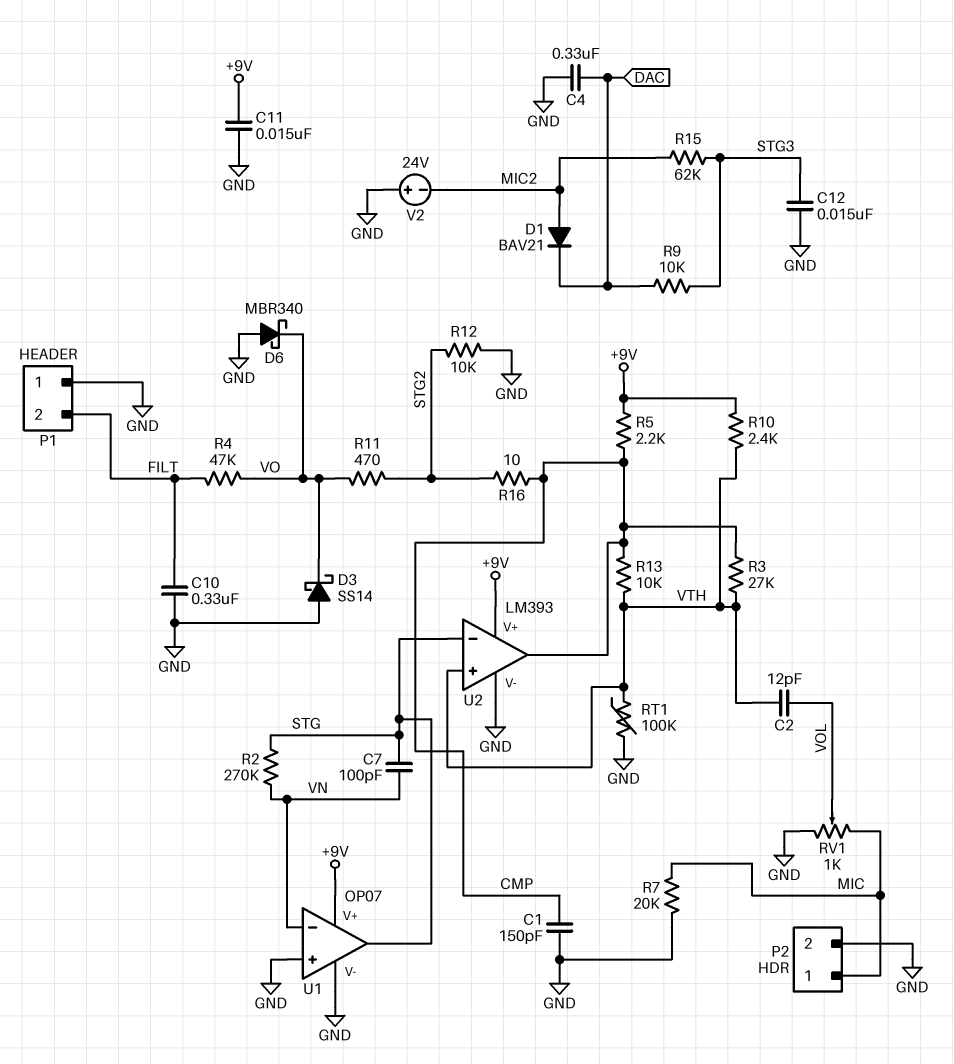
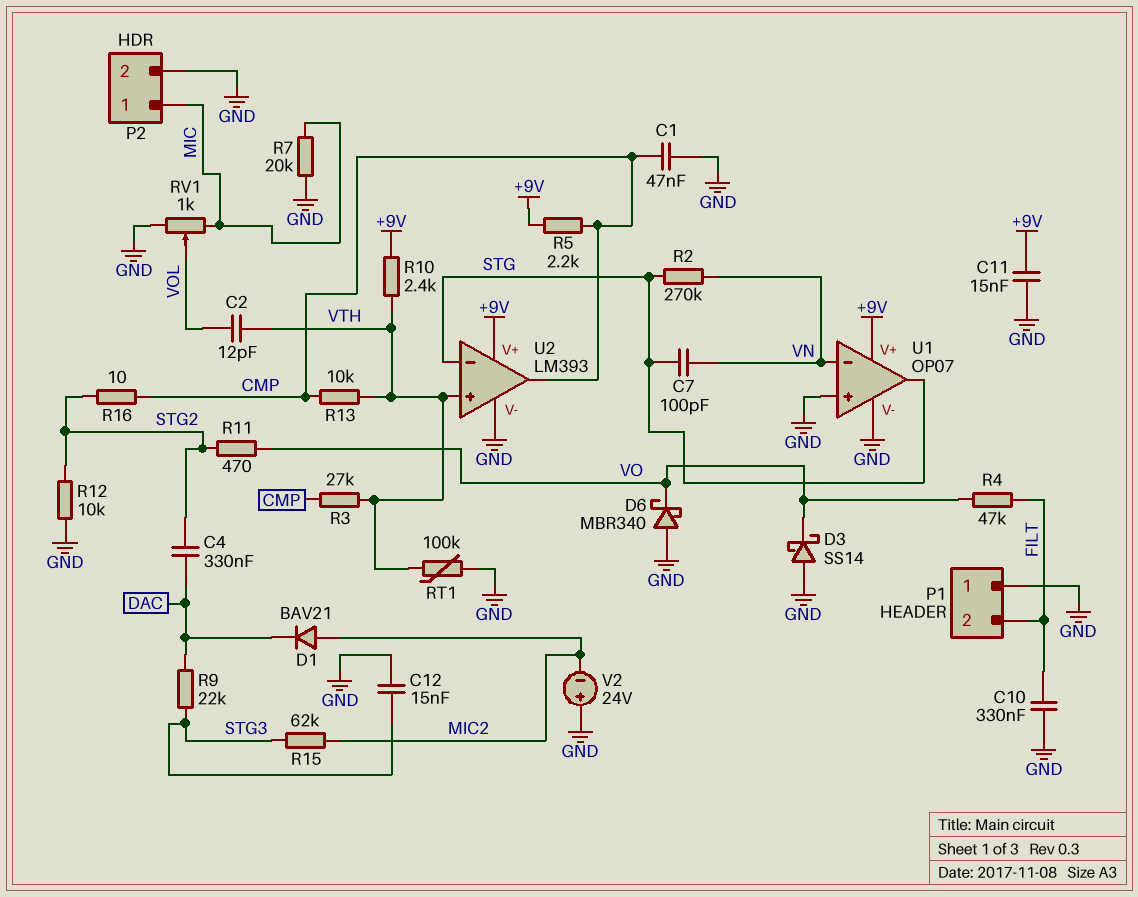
C1: 150pF (CMP, GND) -> 47nF (CMP, GND)
C4: 330nF (DAC, GND) -> 330nF (DAC, STG2)
R9: 10k (DAC, STG3) -> 22k (DAC, STG3)

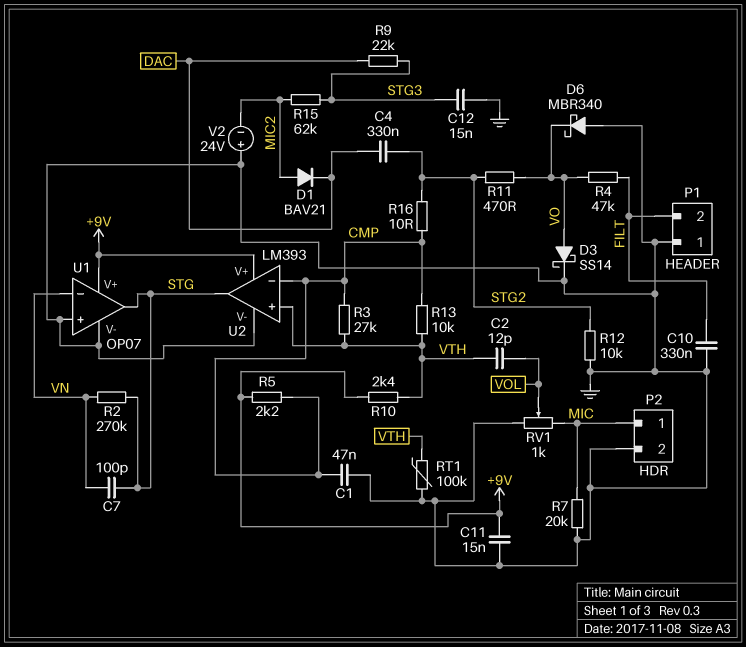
D3: schottky SS14 (A GND, K VO) -> schottky SS14 (A VO, K GND)
U2 pin in-: STG -> CMP
U2 pin out: CMP -> STG

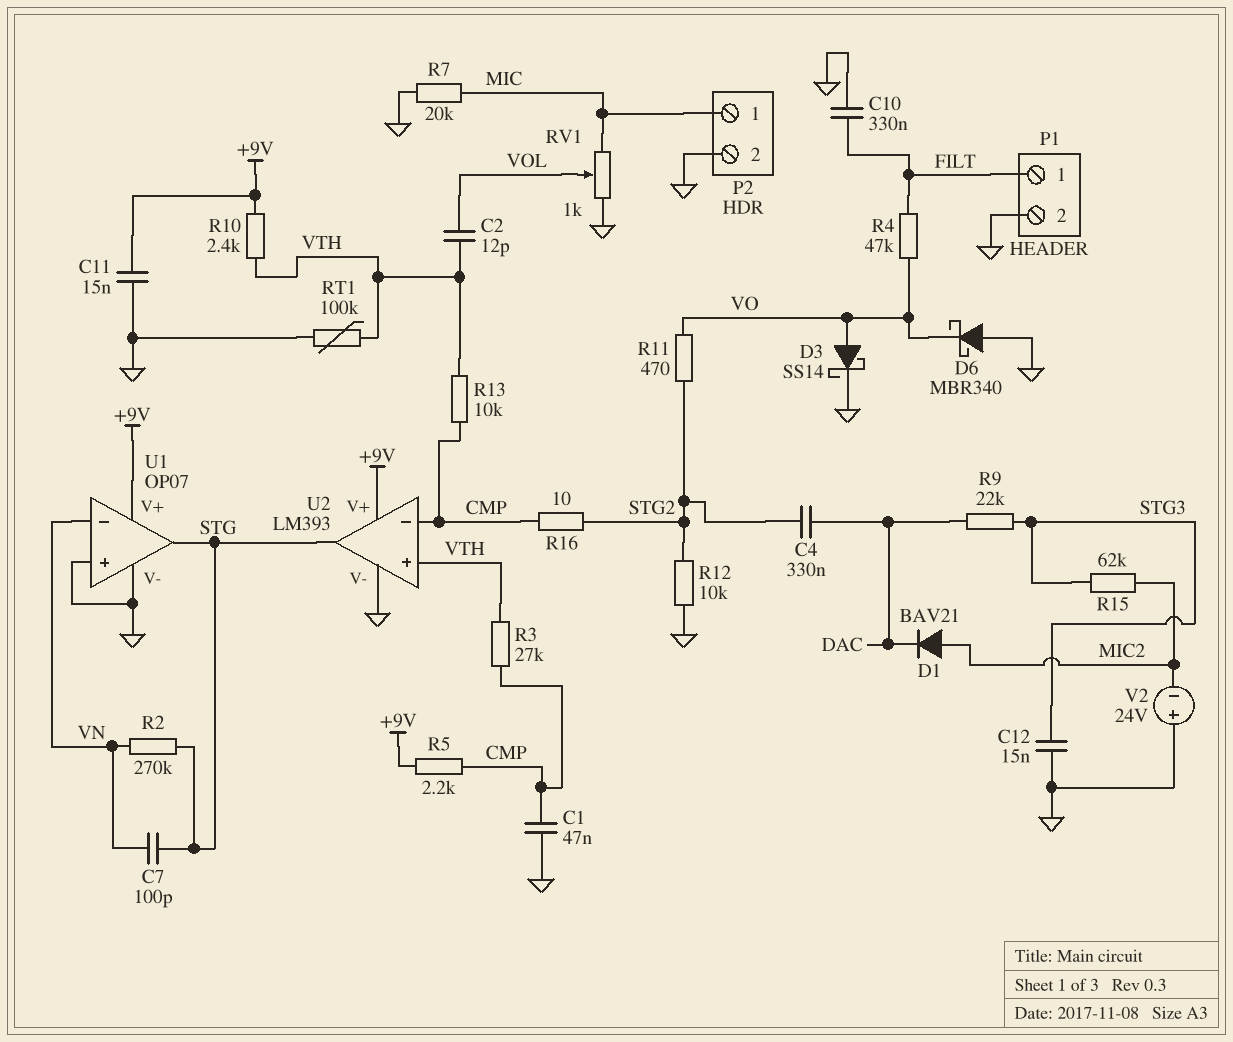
P1 pin 1: GND -> FILT
P1 pin 2: FILT -> GND

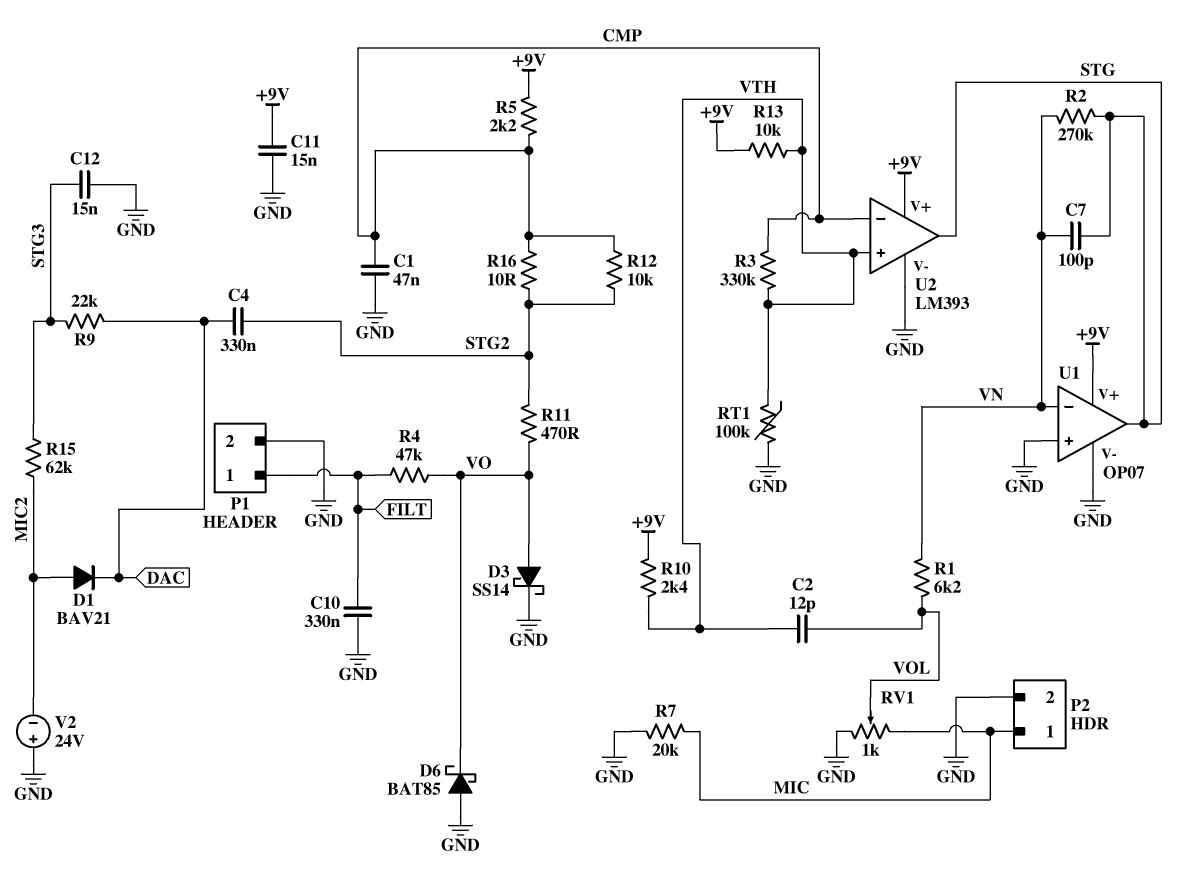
D6: schottky MBR340 (A GND, K VO) -> schottky BAT85 (A GND, K VO)
R1: none -> 6.2k (VN, VOL)
R3: 27k (CMP, VTH) -> 330k (CMP, VTH)
R12: 10k (GND, STG2) -> 10k (CMP, STG2)
R13: 10k (CMP, VTH) -> 10k (+9V, VTH)

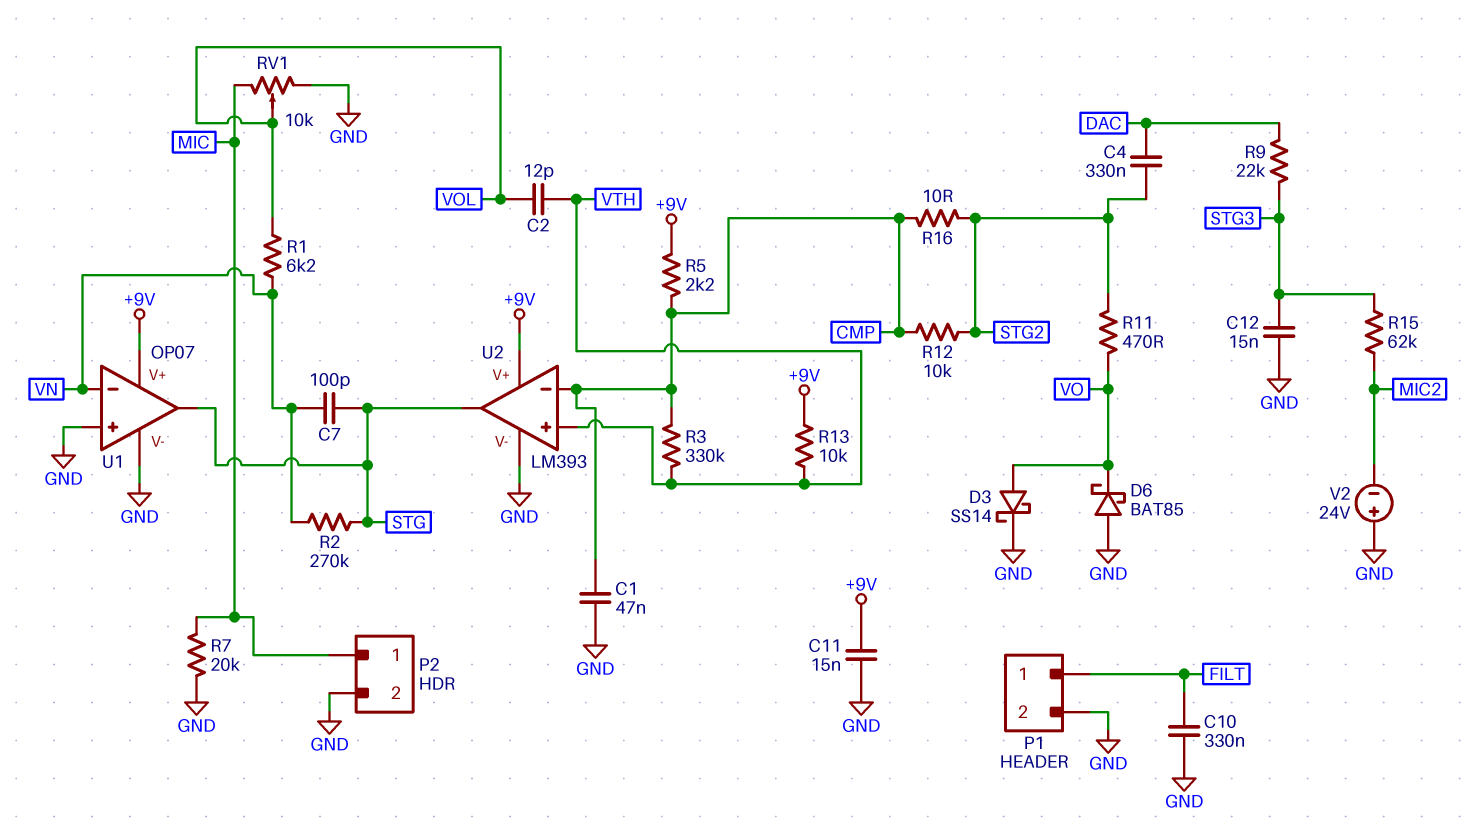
D1: diode BAV21 (A MIC2, K DAC) -> none
R4: 47k (FILT, VO) -> none
R10: 2.4k (+9V, VTH) -> none
RT1: 100k (GND, VTH) -> none
RV1: 1k (GND, MIC, wiper VOL) -> 10k (GND, MIC, wiper VOL)

